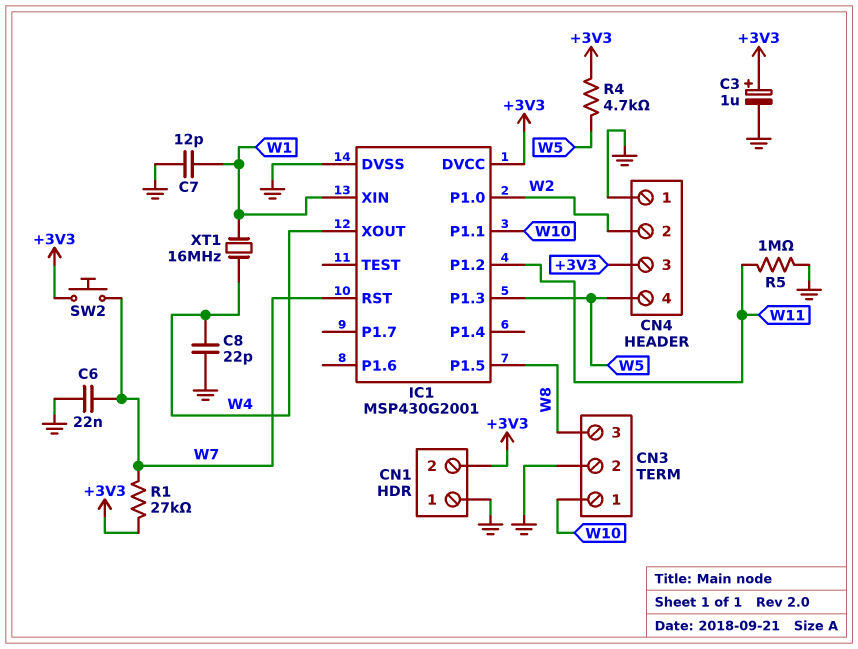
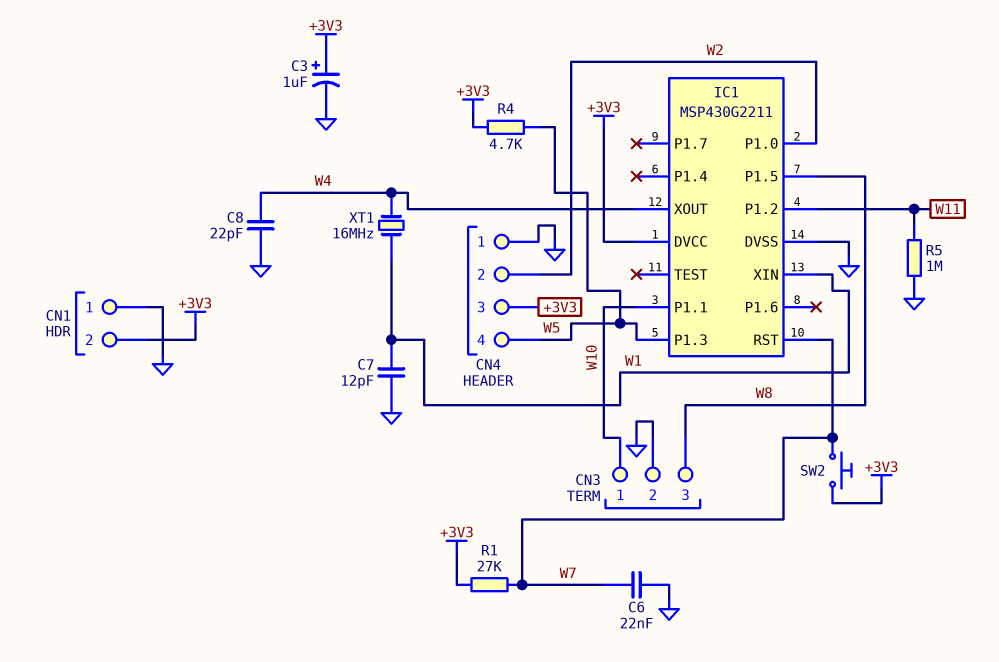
IC1: MSP430G2001 -> MSP430G2211

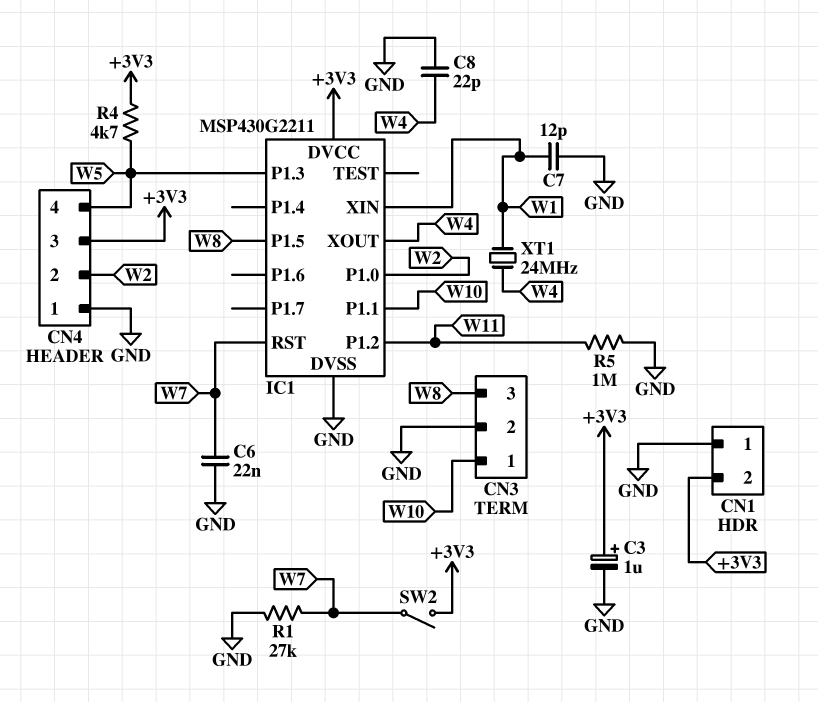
R1: 27k (+3V3, W7) -> 27k (GND, W7)
SW2: button (+3V3, W7) -> switch (+3V3, W7)
XT1: 16MHz (W1, W4) -> 24MHz (W1, W4)

